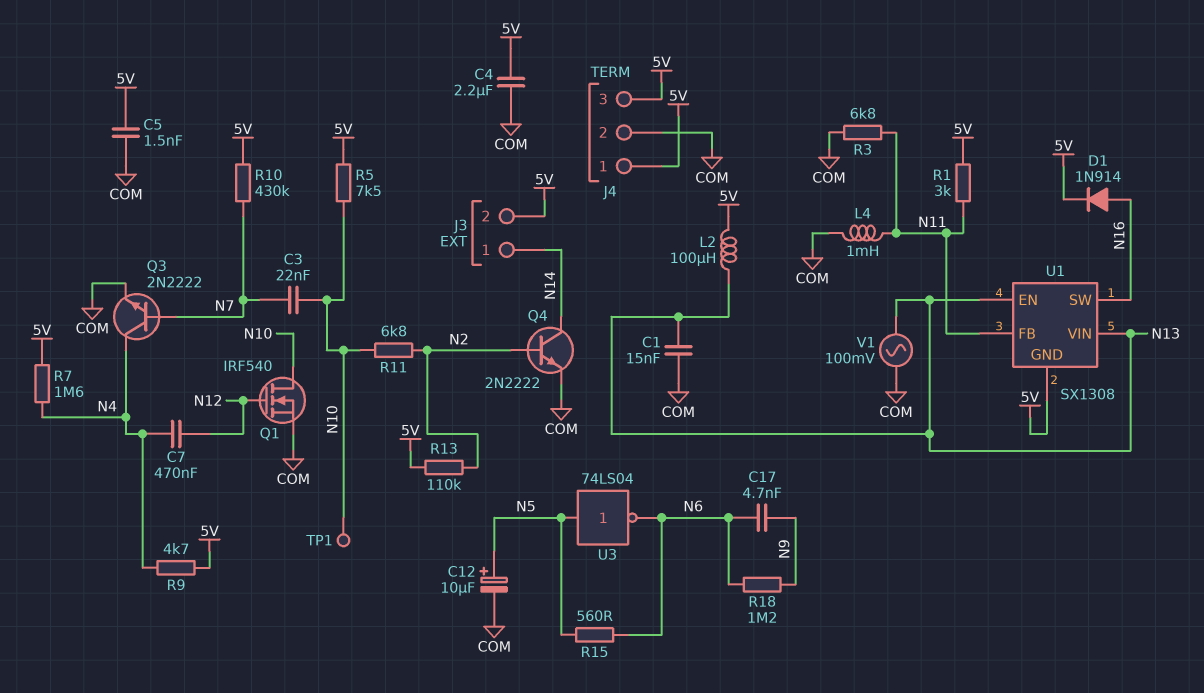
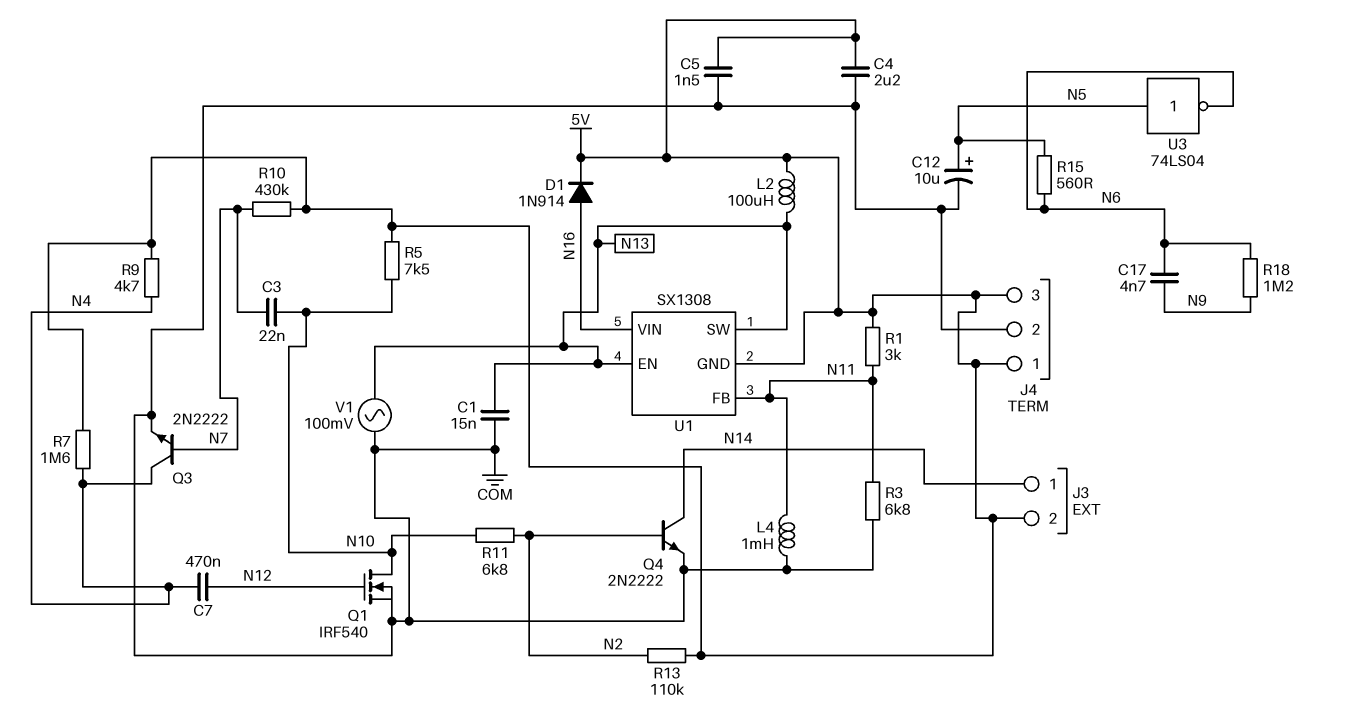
TP1: test point (N10) -> none
U1 pin SW: N16 -> N13
U1 pin VIN: N13 -> N16

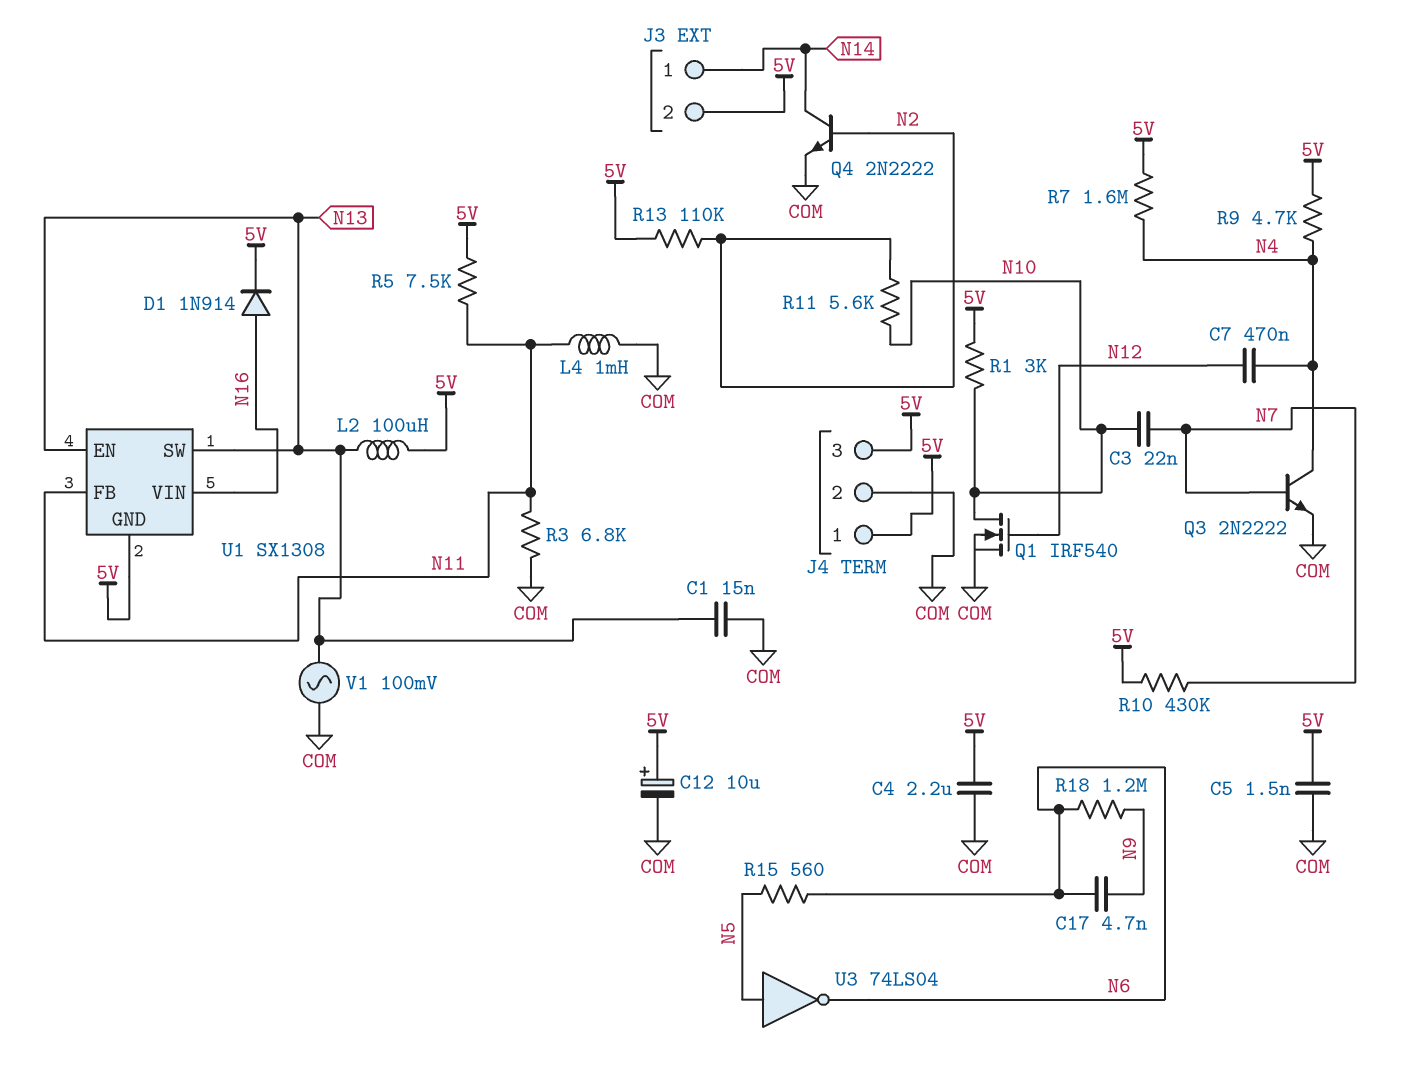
C12: 10uF (plus N5, minus COM) -> 10uF (plus 5V, minus COM)
R1: 3k (5V, N11) -> 3k (5V, N10)
R5: 7.5k (5V, N10) -> 7.5k (5V, N11)
R11: 6.8k (N2, N10) -> 5.6k (N2, N10)

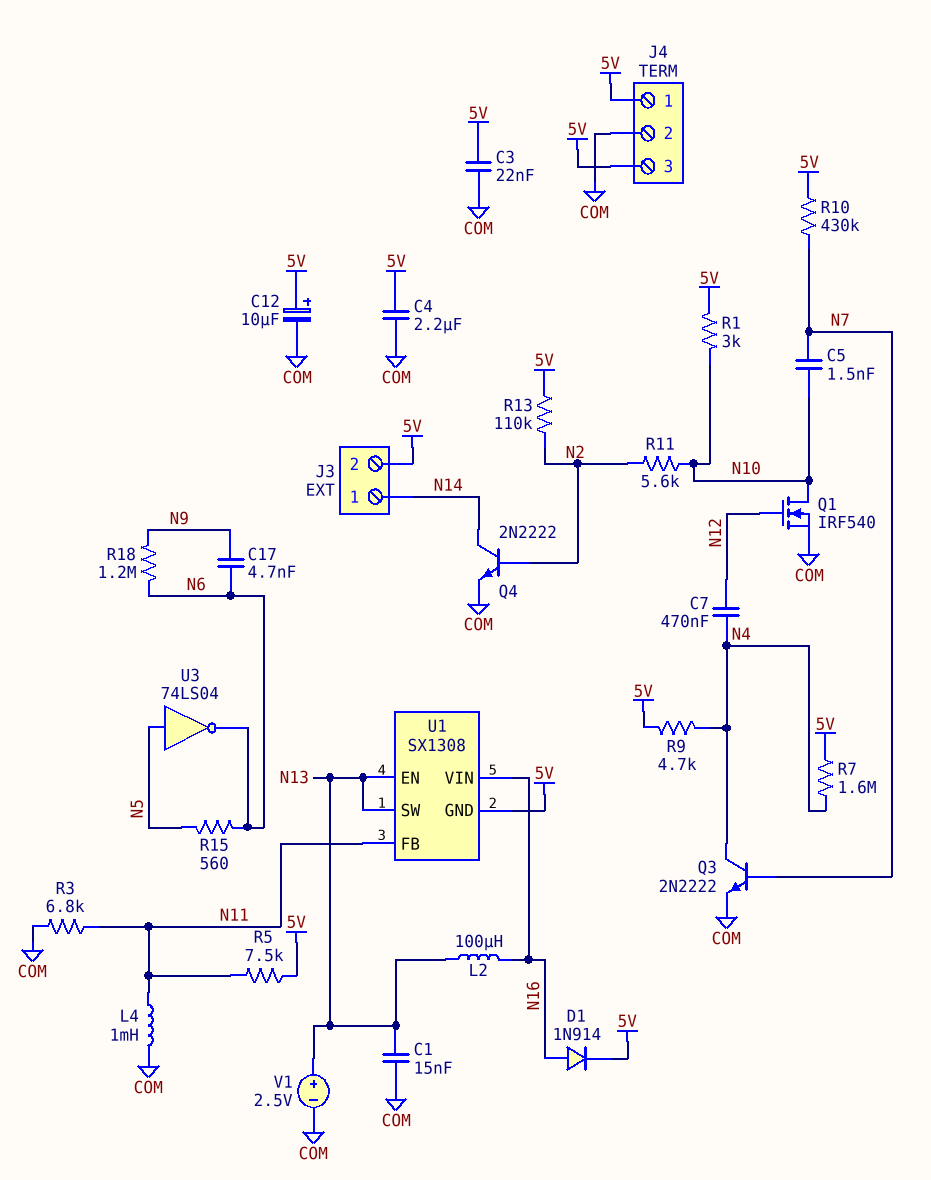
C3: 22nF (N7, N10) -> 22nF (5V, COM)
C5: 1.5nF (5V, COM) -> 1.5nF (N7, N10)
L2: 100uH (5V, N13) -> 100uH (N13, N16)
V1: AC 100mV (COM, N13) -> 2.5V (plus N13, minus COM)

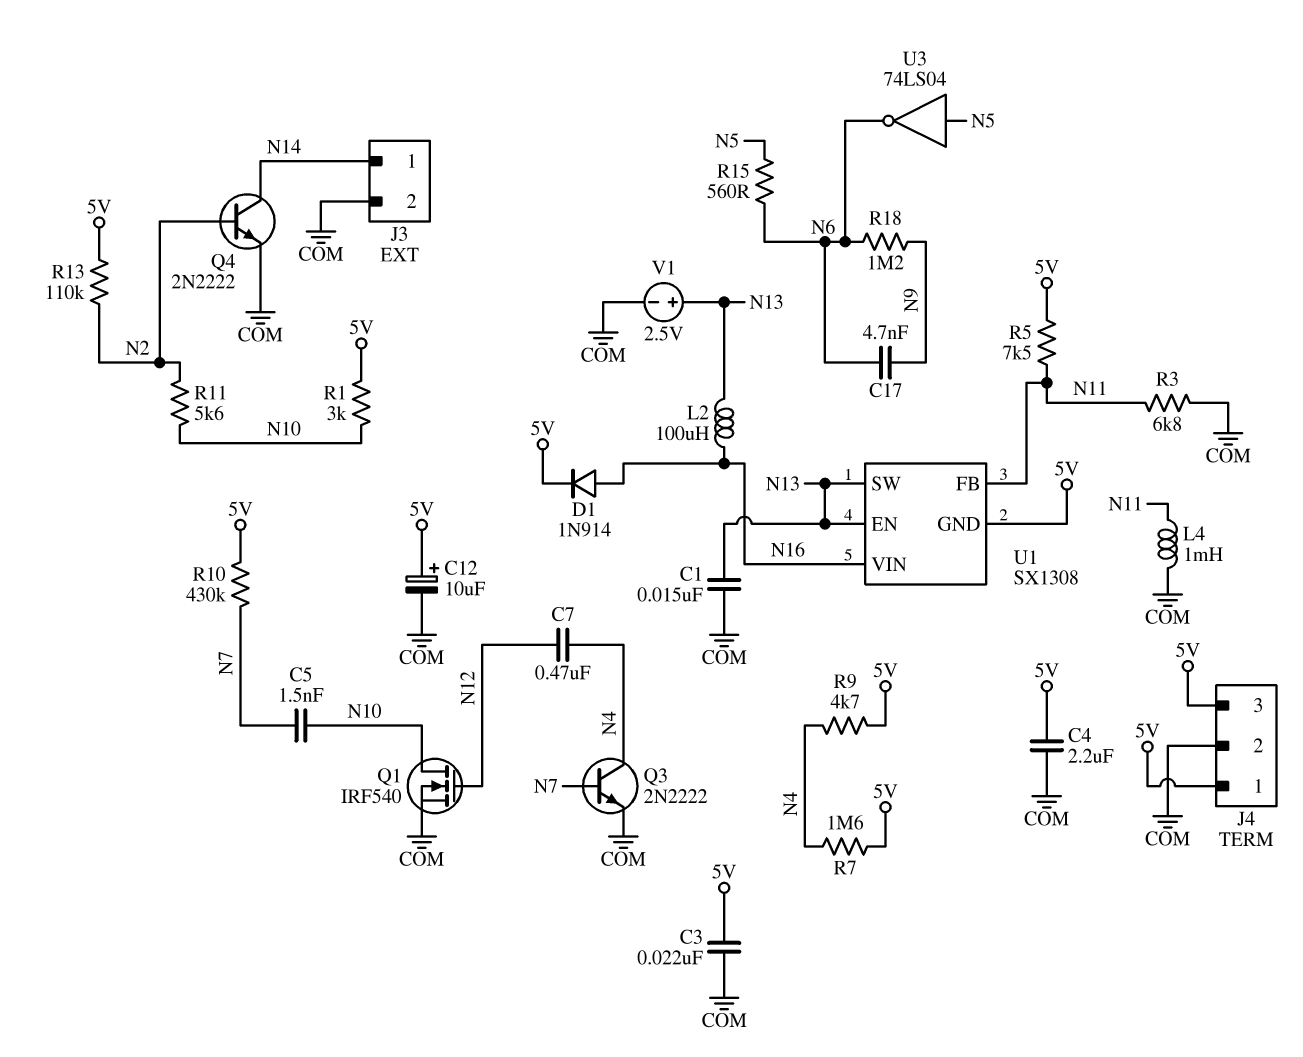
J3 pin 2: 5V -> COM

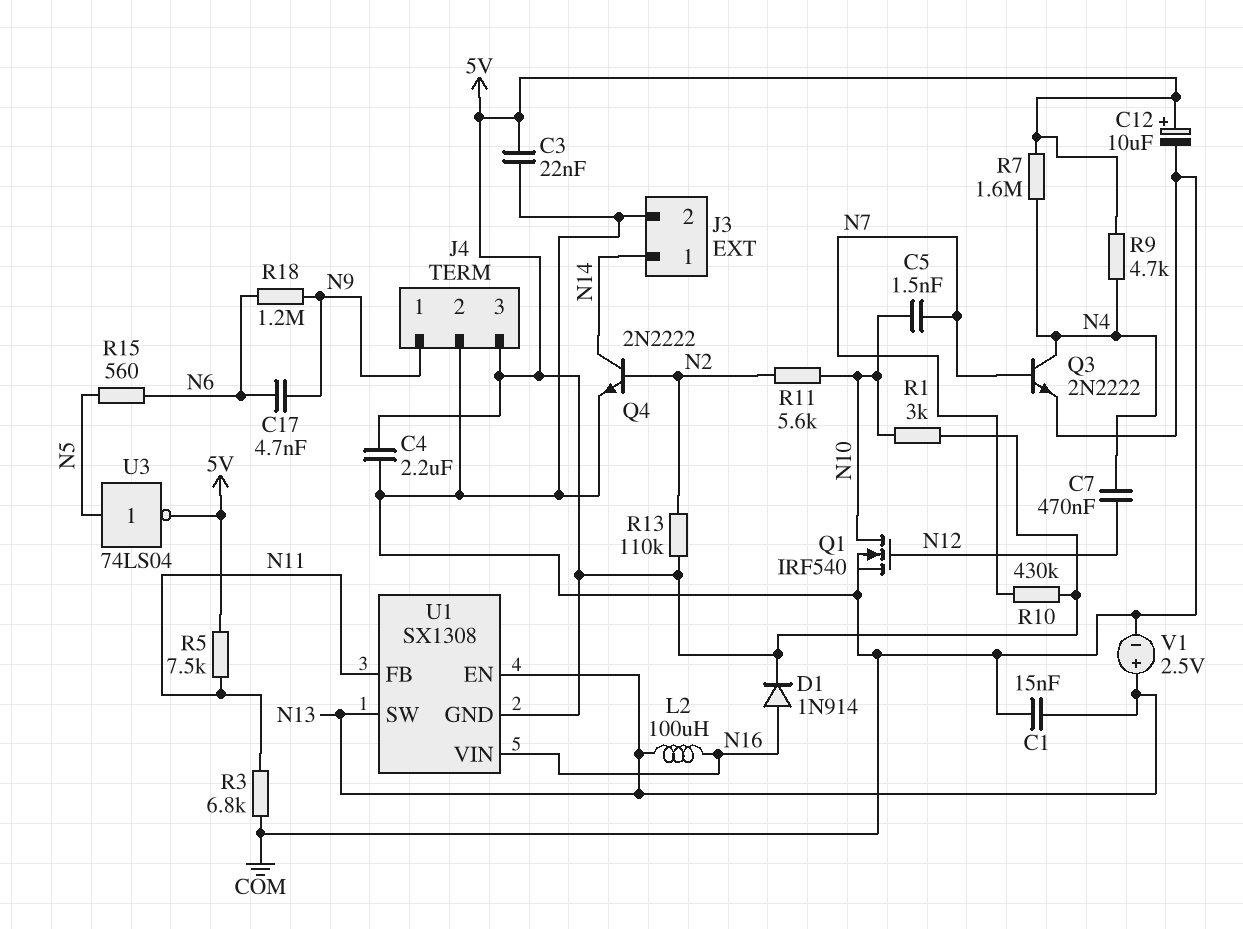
J4 pin 1: 5V -> N9
L4: 1mH (COM, N11) -> none
U3: NOT 74LS04 (in N5, out N6) -> NOT 74LS04 (in N5, out 5V)

